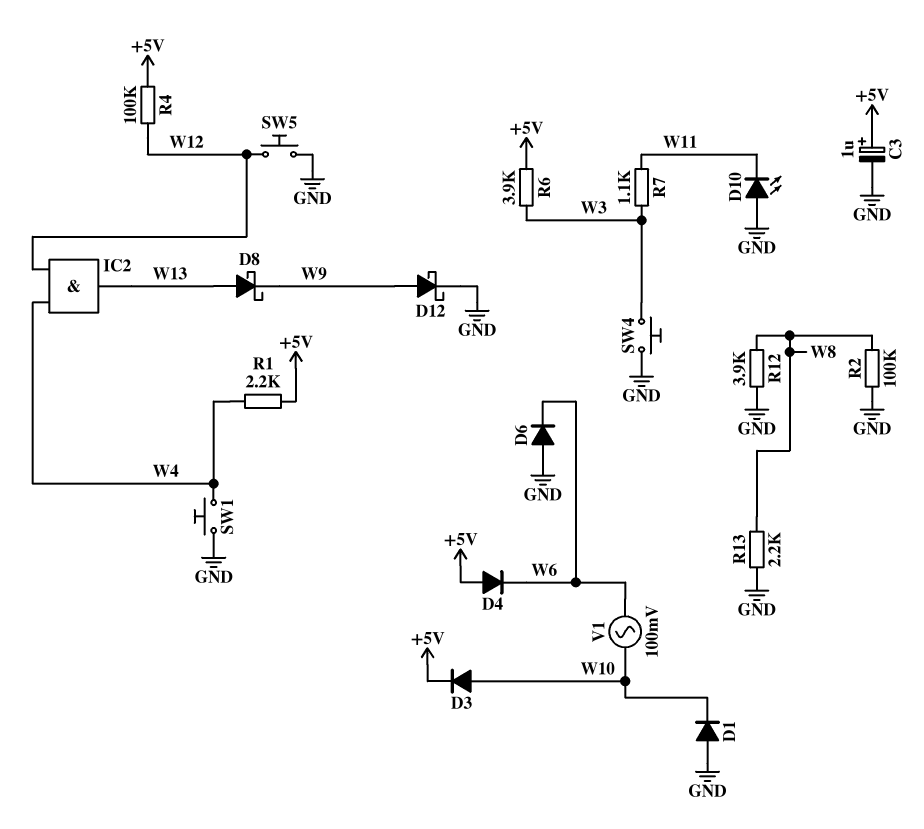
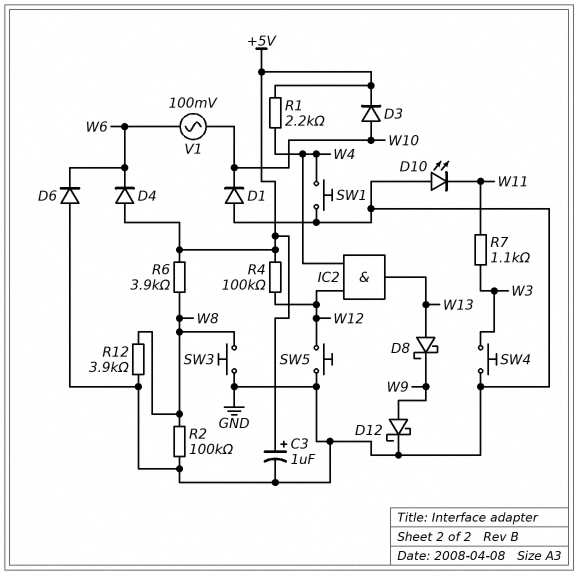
R6: 3.9k (+5V, W3) -> 3.9k (+5V, W8)
R13: 2.2k (GND, W8) -> none
SW3: none -> button (GND, W8)

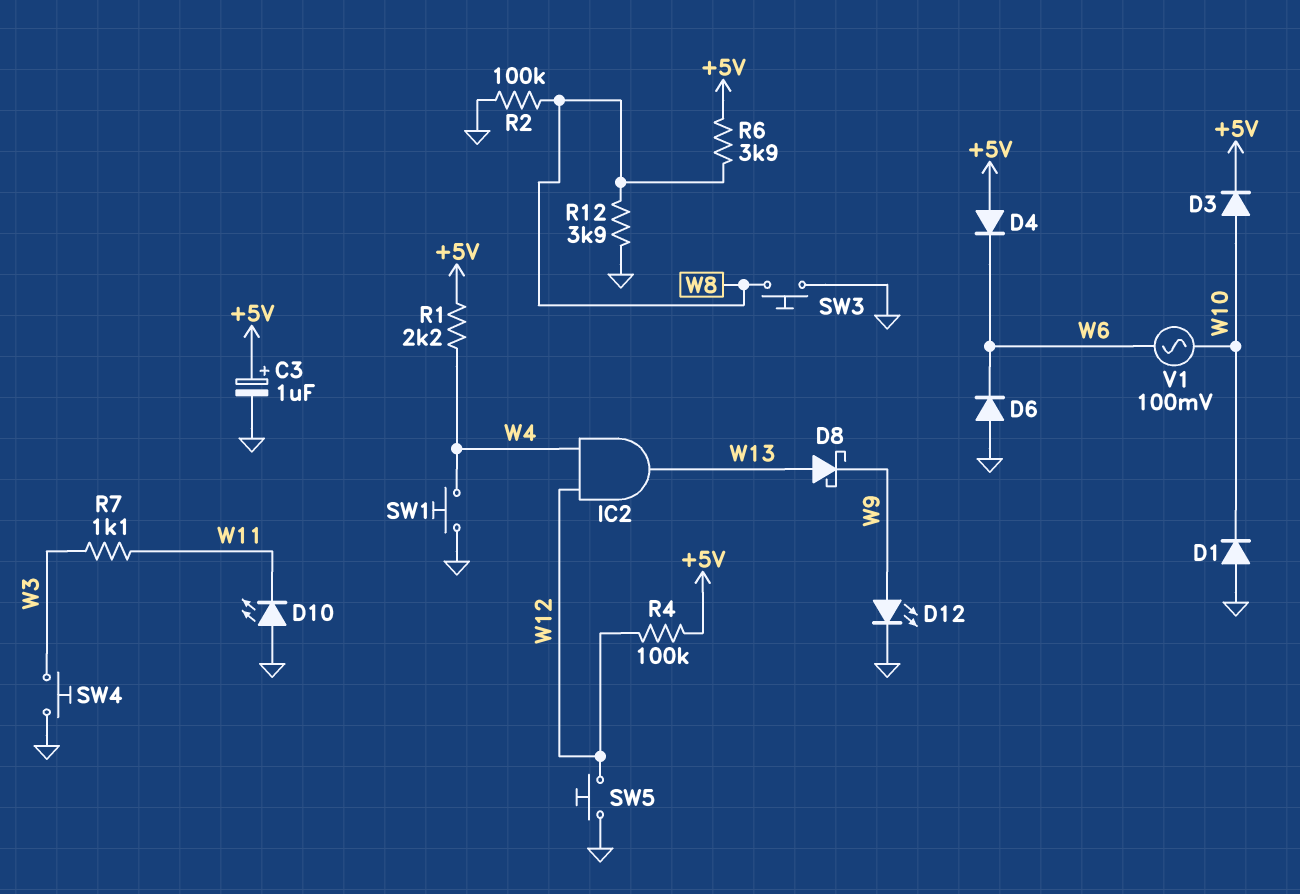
D12: schottky (A W9, K GND) -> LED (A W9, K GND)

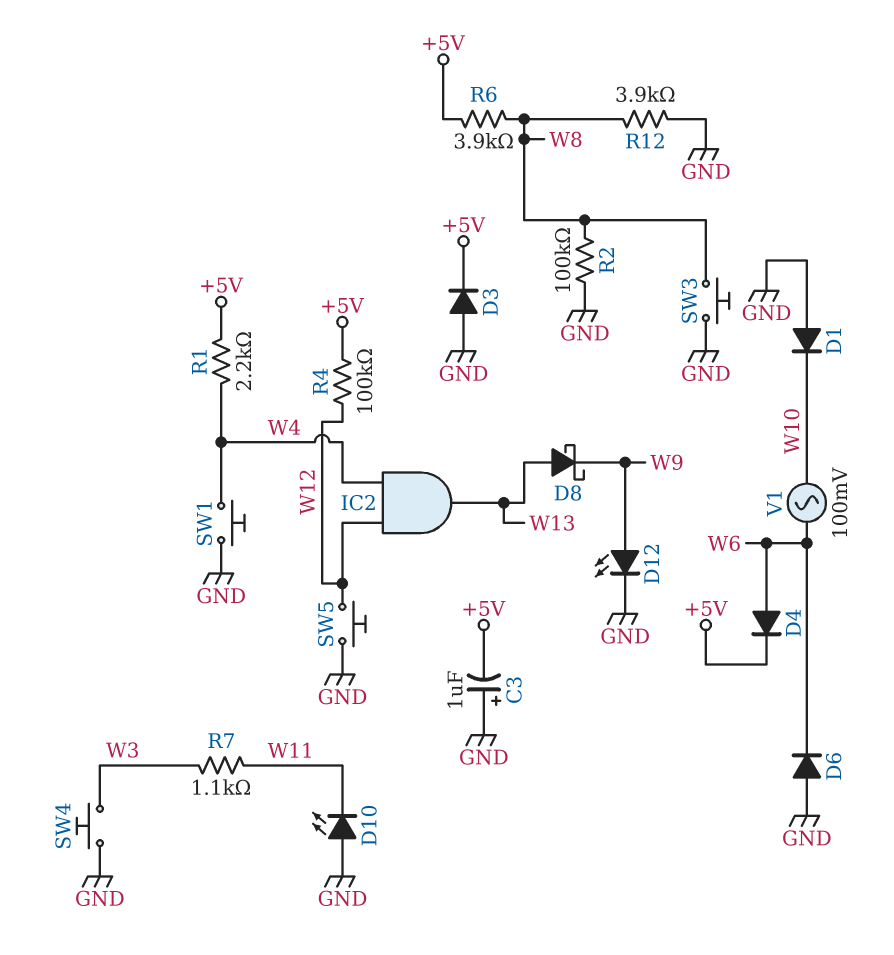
C3: 1uF (plus +5V, minus GND) -> 1uF (plus GND, minus +5V)
D3: diode (A W10, K +5V) -> diode (A GND, K +5V)
D4: diode (A +5V, K W6) -> diode (A W6, K +5V)

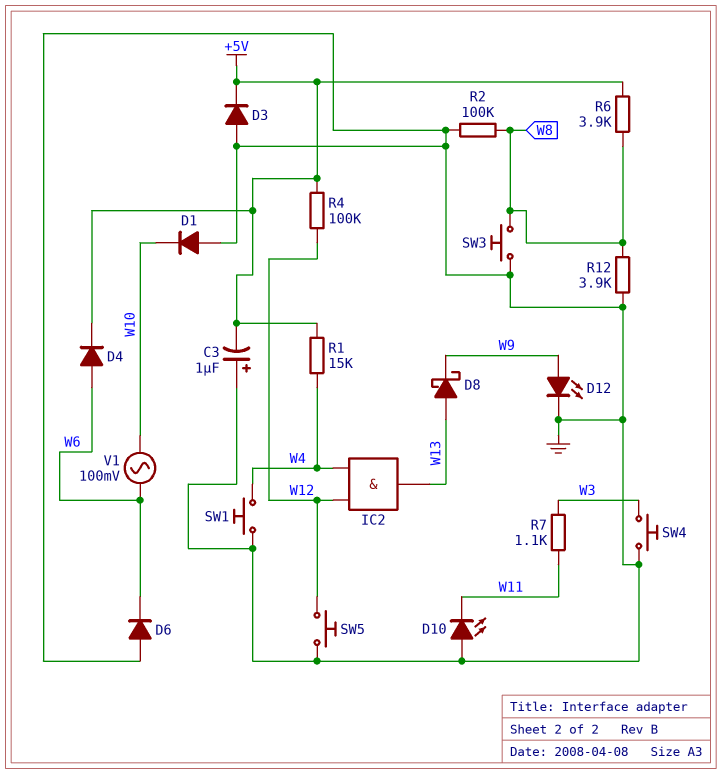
R1: 2.2k (+5V, W4) -> 15k (+5V, W4)

